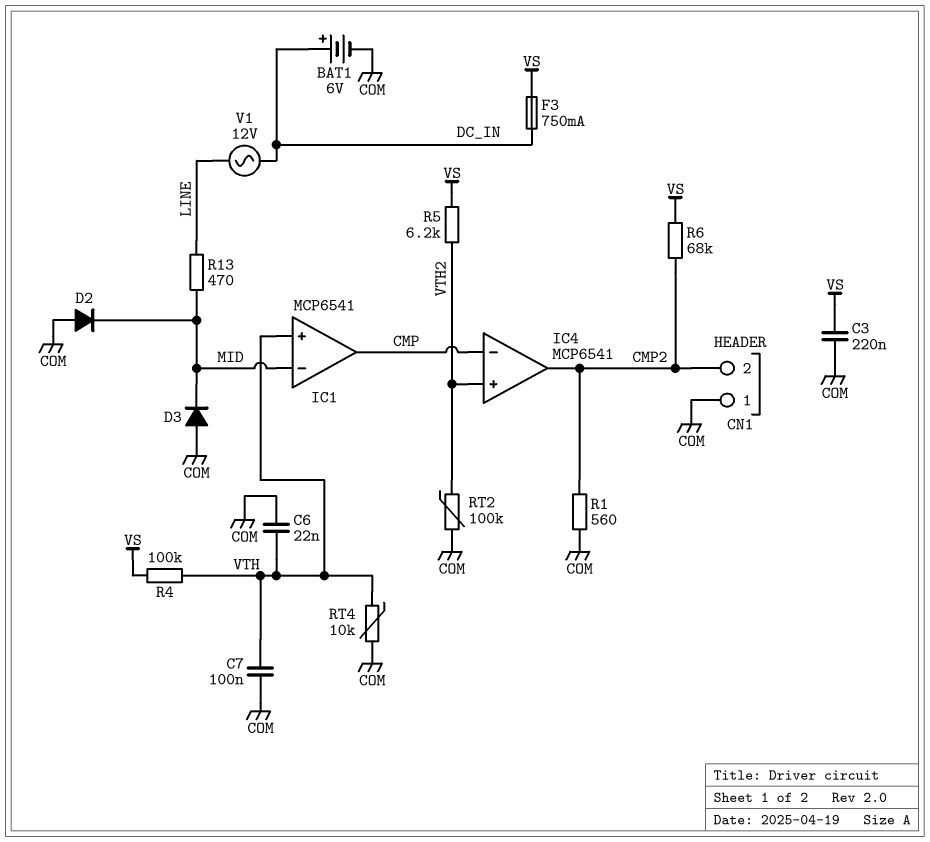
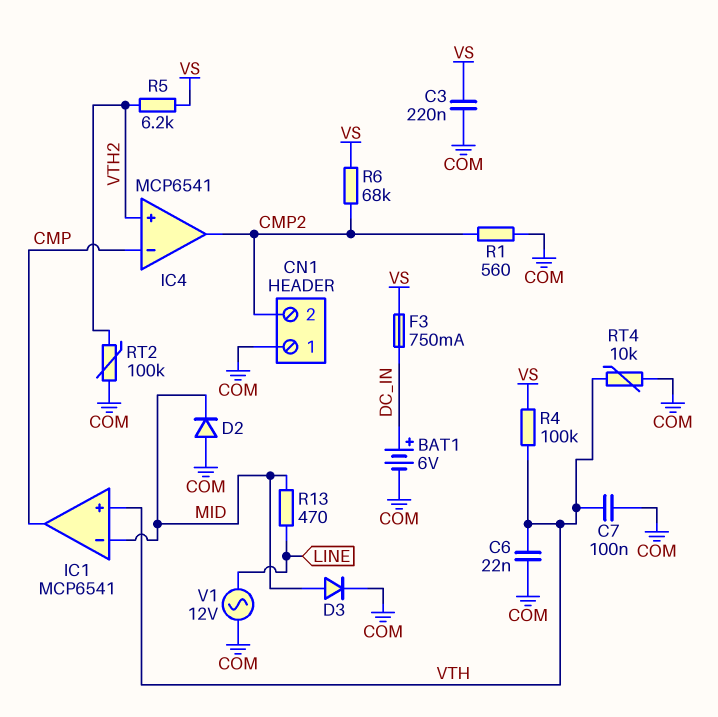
D3: diode (A COM, K MID) -> diode (A MID, K COM)
V1: AC 12V (DC_IN, LINE) -> AC 12V (COM, LINE)

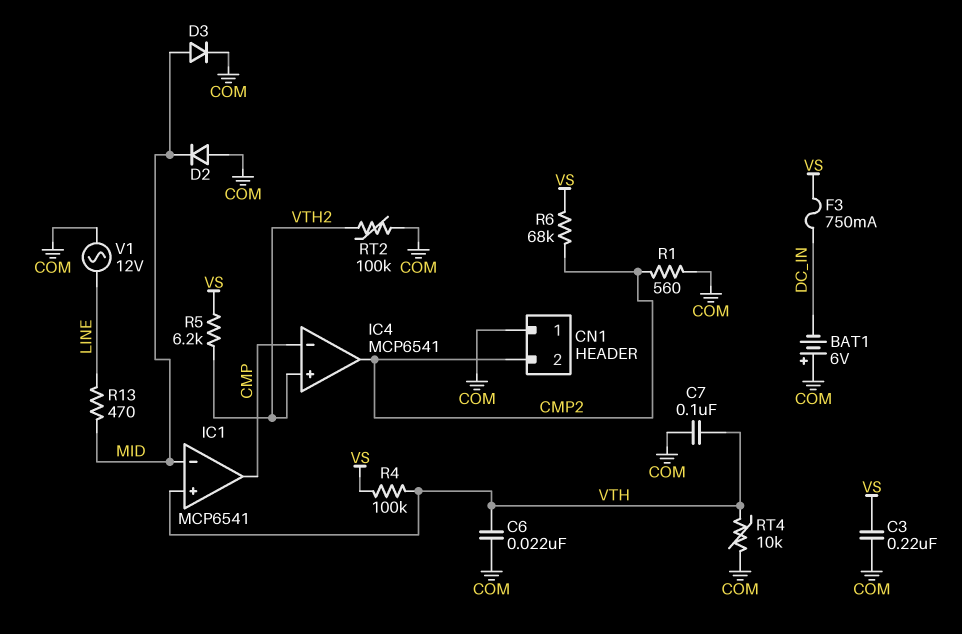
BAT1: 6V (plus DC_IN, minus COM) -> 6V (plus COM, minus DC_IN)

